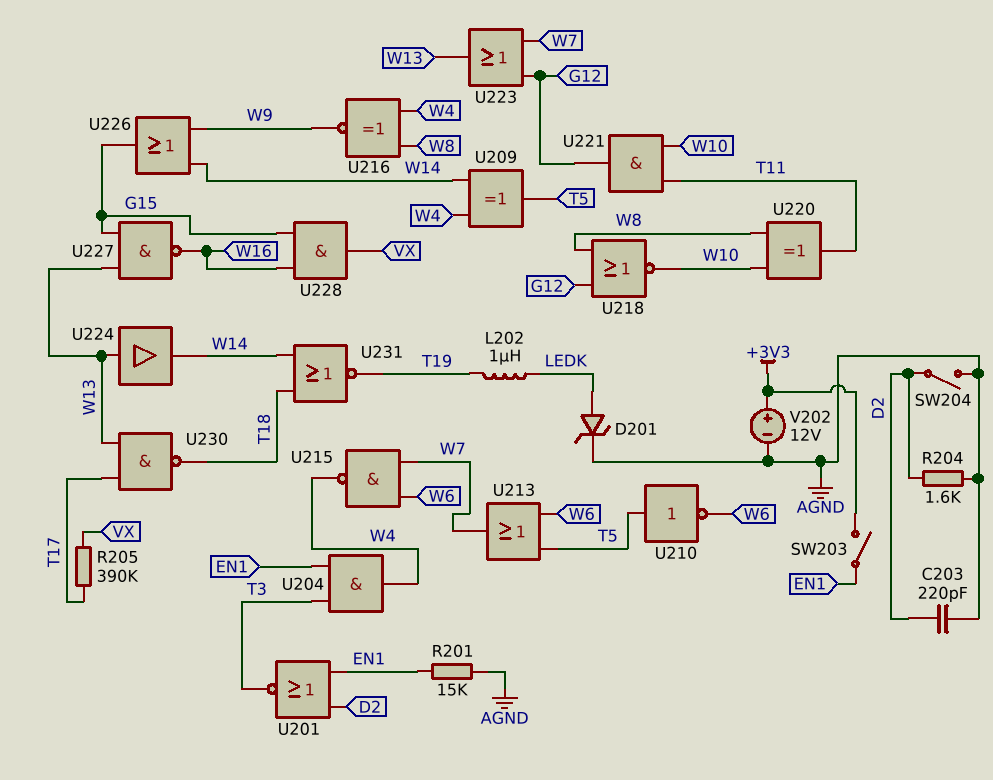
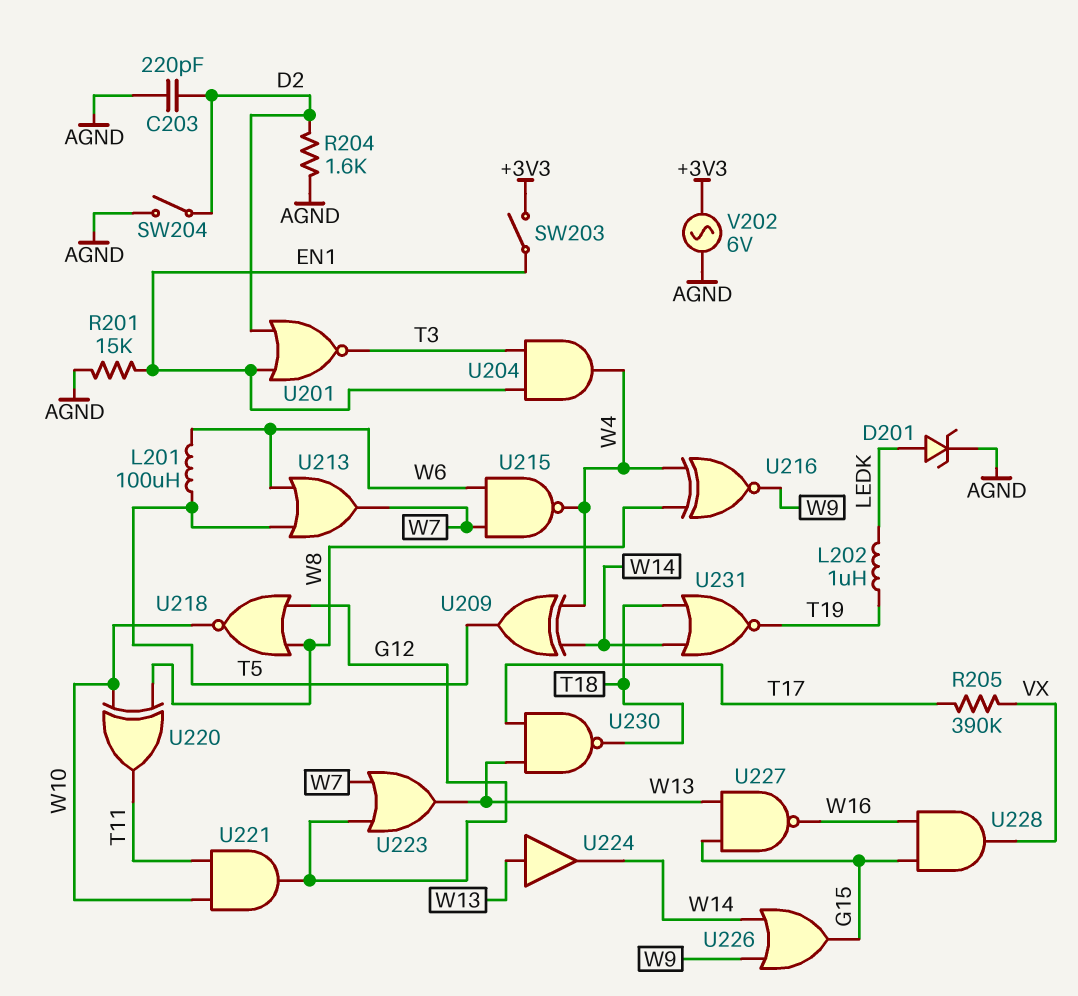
L201: none -> 100uH (T5, W6)
U210: NOT (in T5, out W6) -> none
V202: 12V (plus +3V3, minus AGND) -> AC 6V (+3V3, AGND)

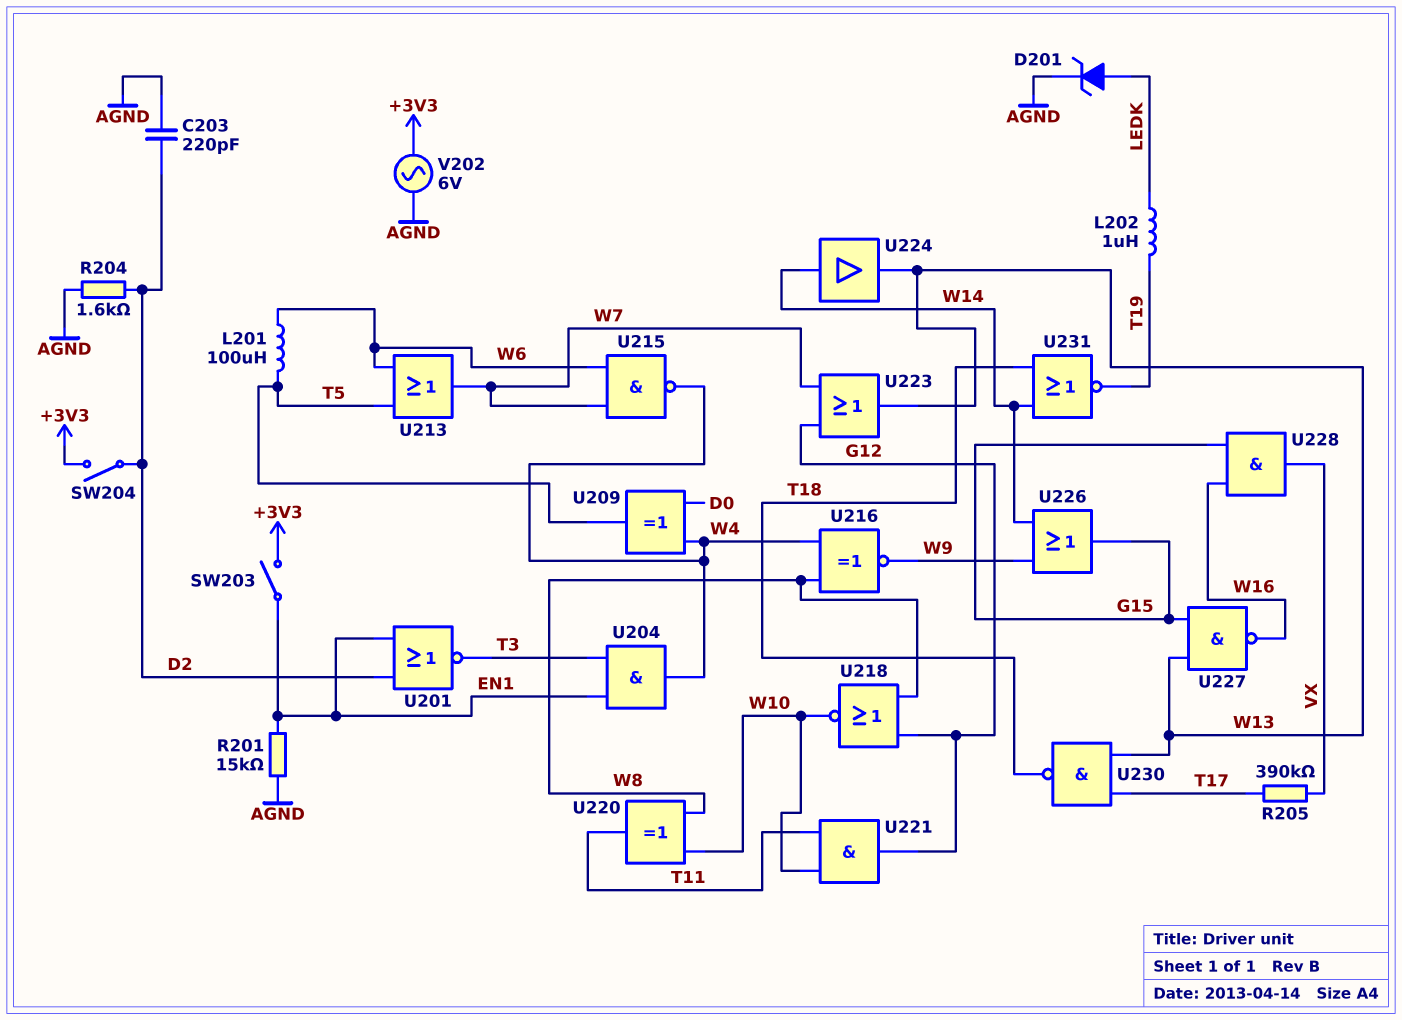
SW204: switch (AGND, D2) -> switch (+3V3, D2)
U209: XOR (in W4, in W14, out T5) -> XOR (in D0, in W4, out T5)
U224: buffer (in W13, out W14) -> buffer (in W14, out W13)

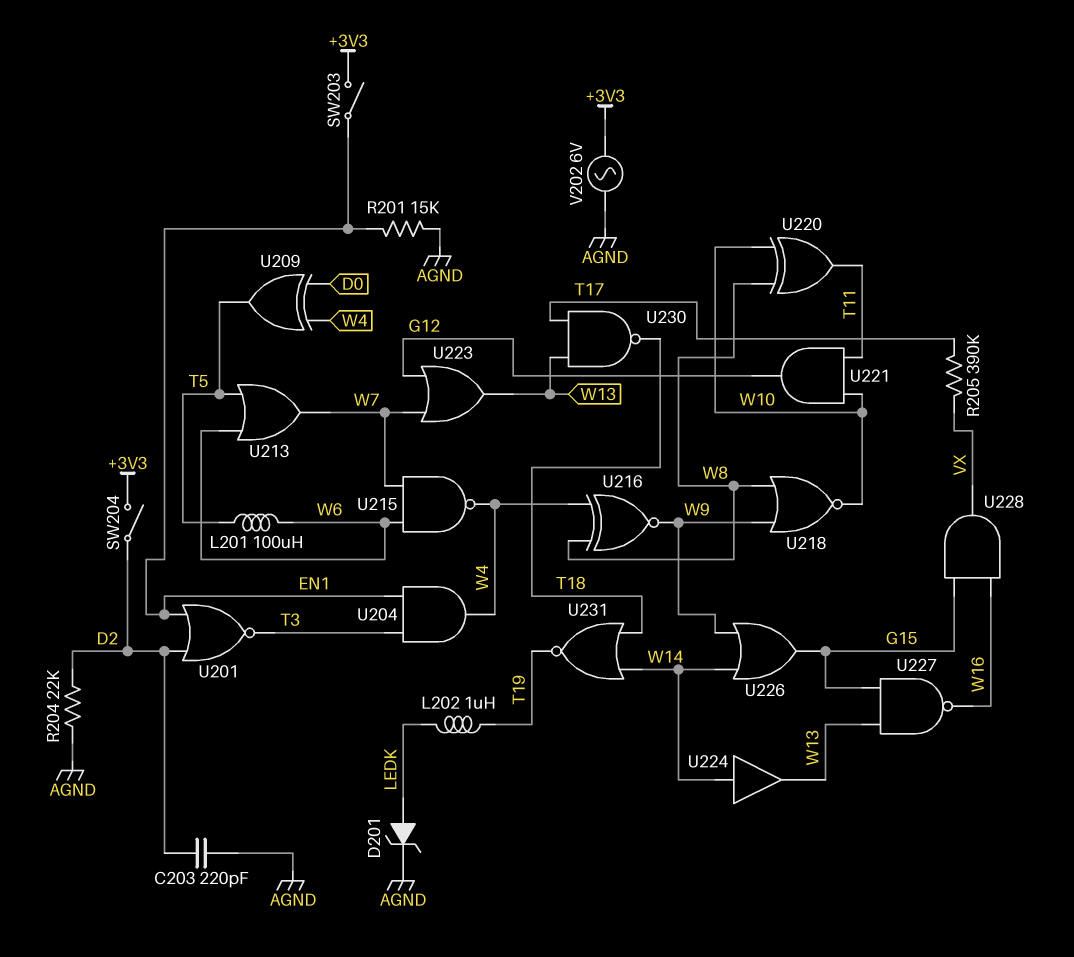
R204: 1.6k (AGND, D2) -> 22k (AGND, D2)
U218: NOR (in G12, in W8, out W10) -> NOR (in W8, in W9, out W10)

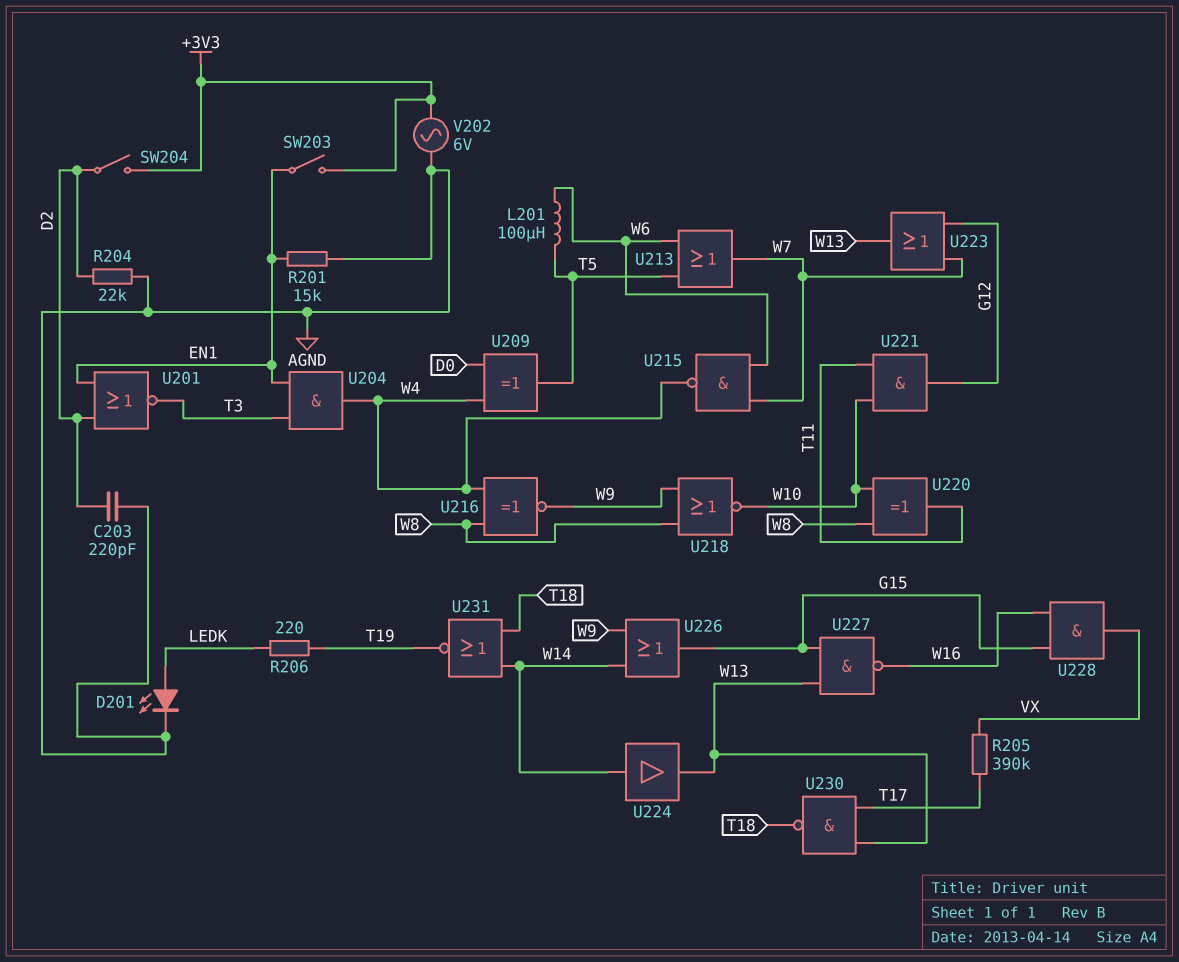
D201: zener (A LEDK, K AGND) -> LED (A LEDK, K AGND)
L202: 1uH (LEDK, T19) -> none
R206: none -> 220 (LEDK, T19)

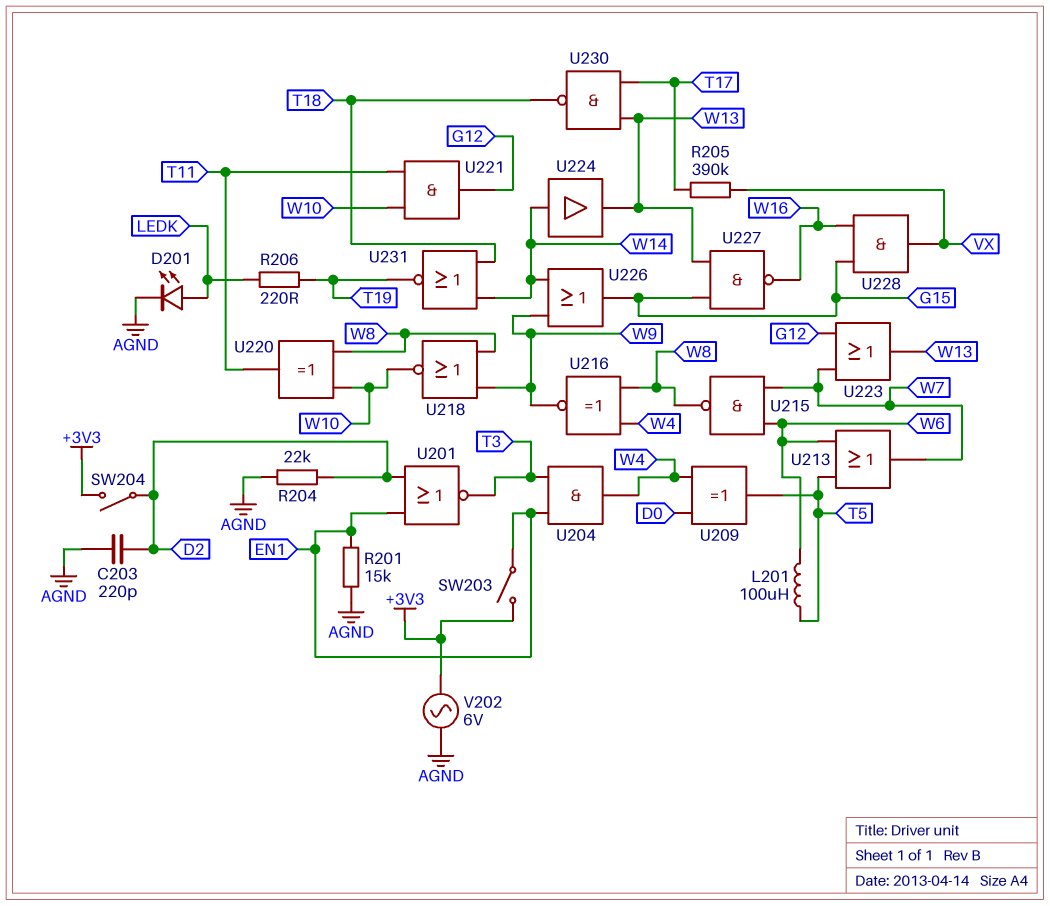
U215: NAND (in W6, in W7, out W4) -> NAND (in W6, in W7, out W8)

